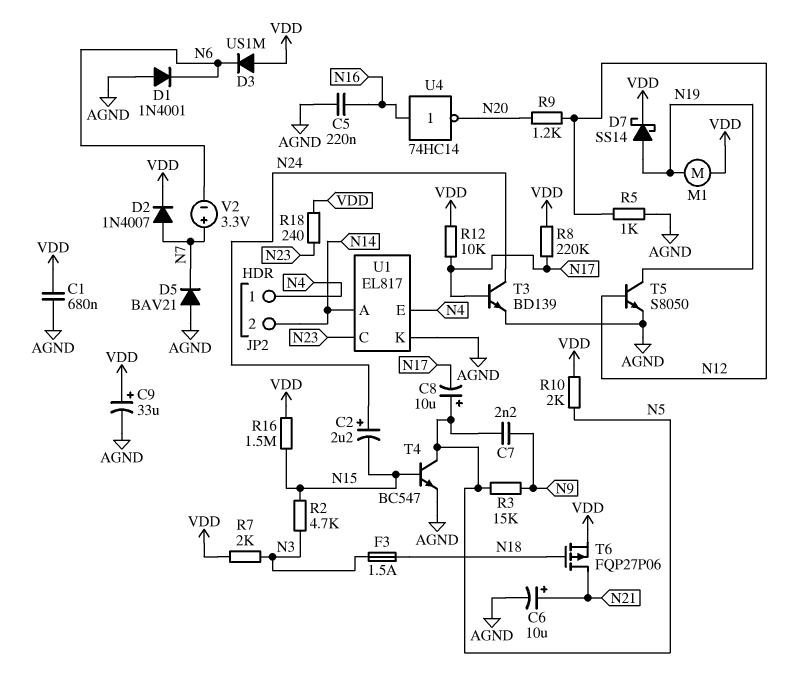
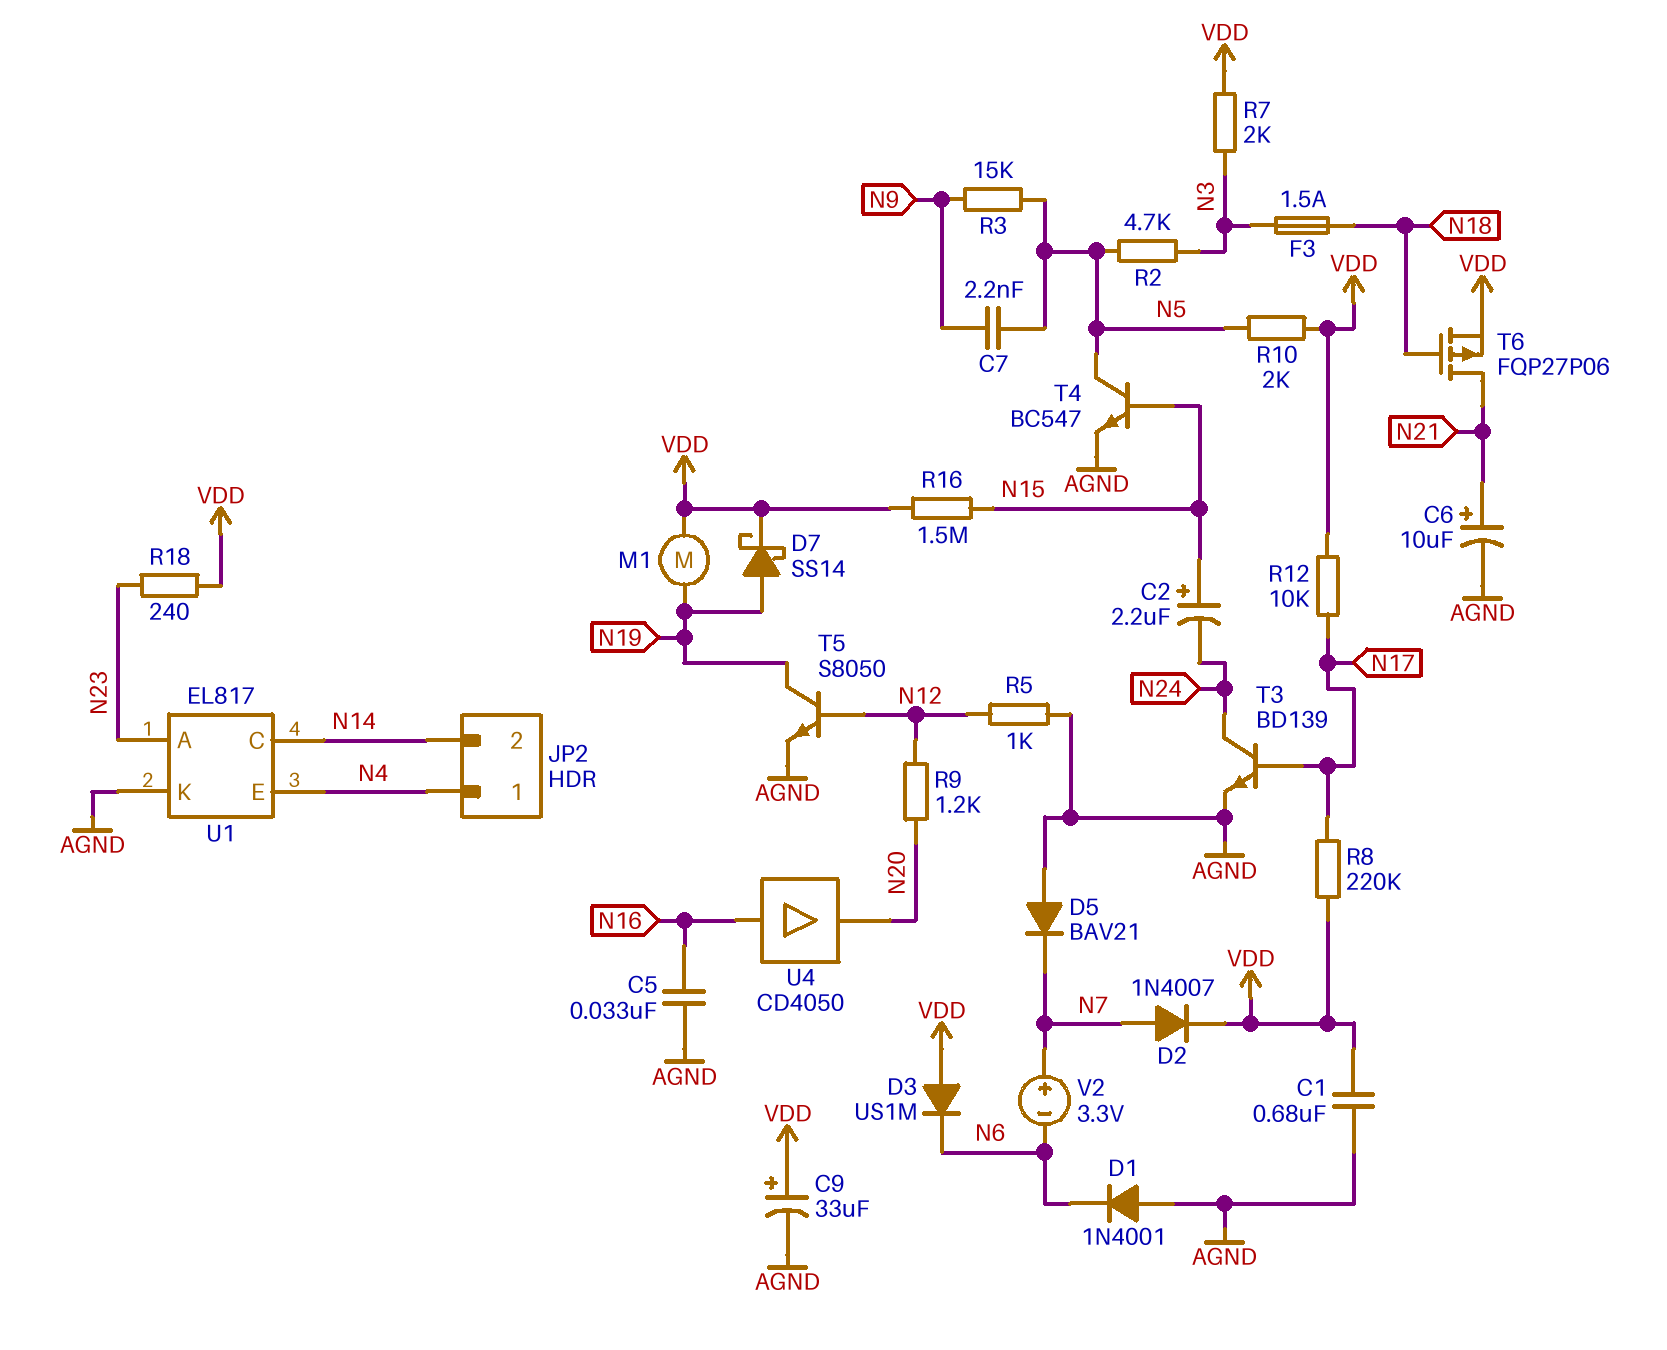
C2: 2.2uF (plus N24, minus N15) -> 2.2uF (plus N15, minus N24)
C5: 220nF (AGND, N16) -> 33nF (AGND, N16)
C8: 10uF (plus N5, minus N17) -> none
R2: 4.7k (N3, N15) -> 4.7k (N3, N5)
U1 pin A: N14 -> N23
U1 pin C: N23 -> N14
U4: NOT 74HC14 (in N16, out N20) -> buffer CD4050 (in N16, out N20)

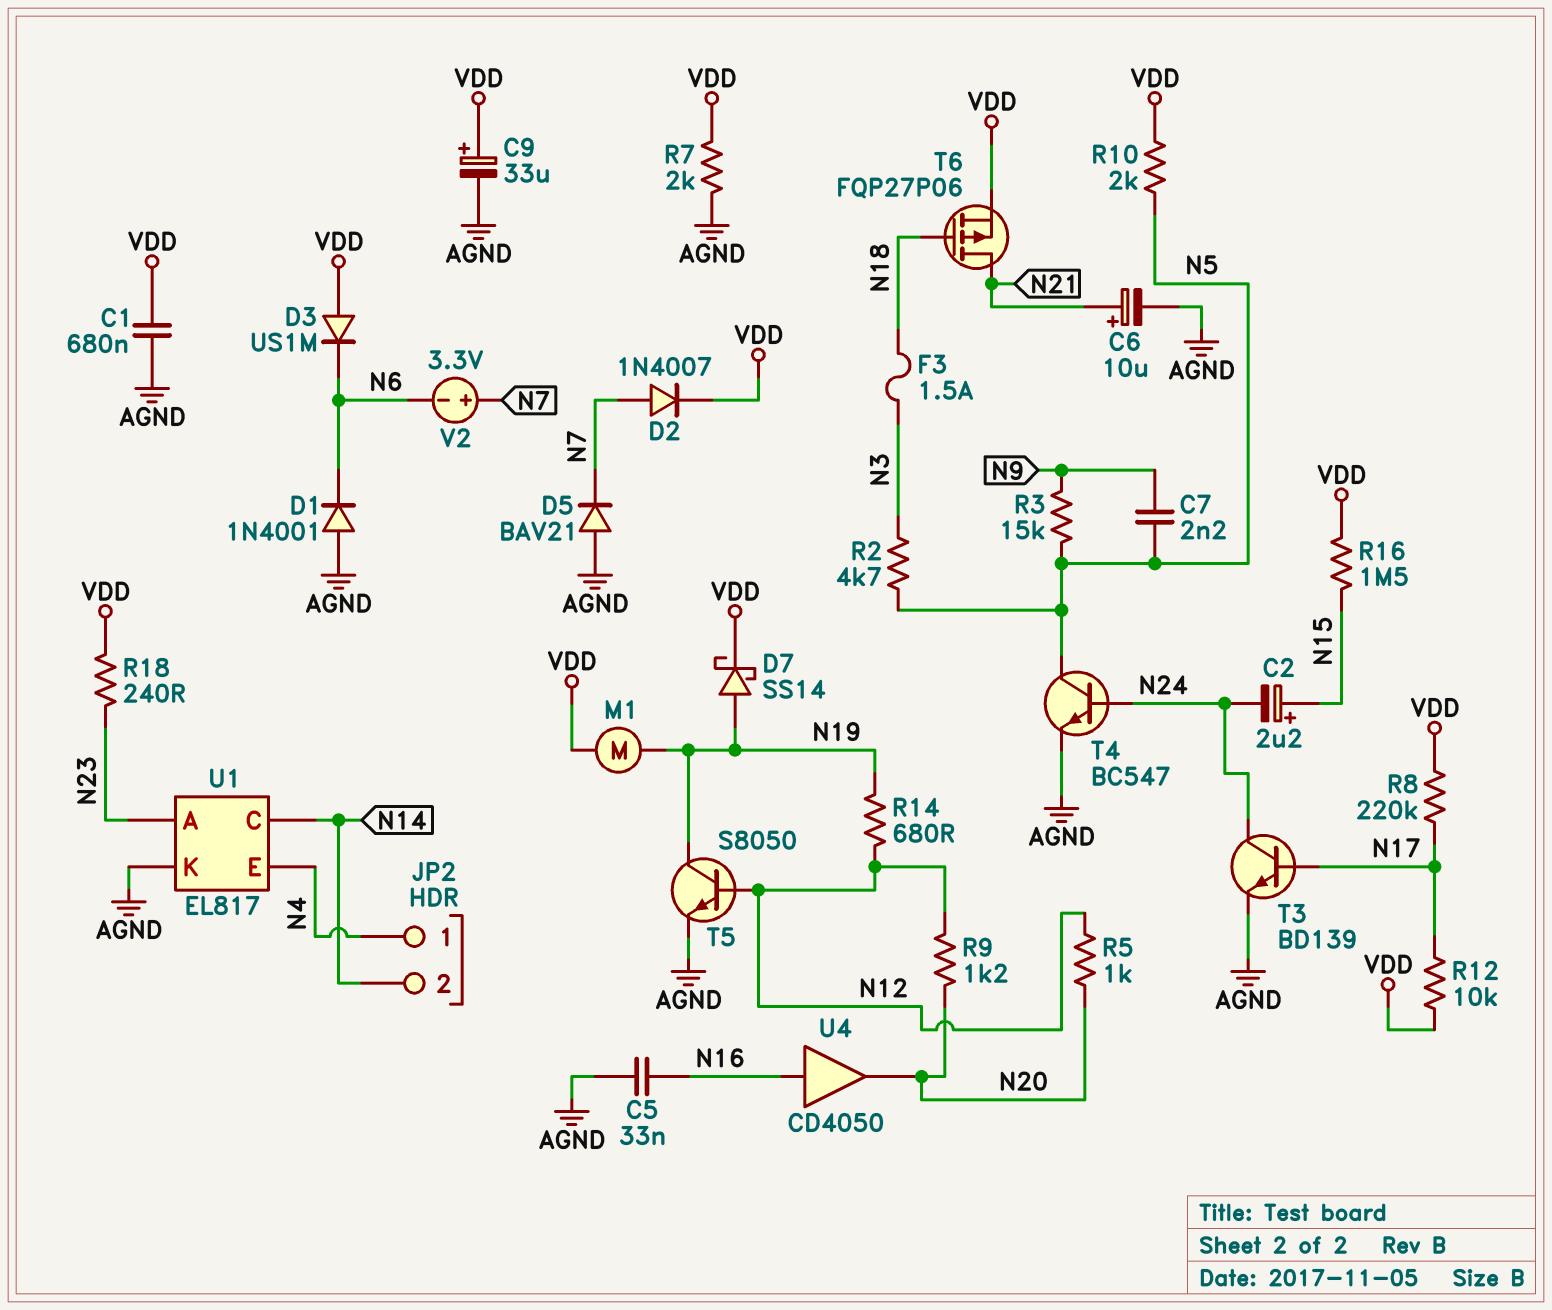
R5: 1k (AGND, N12) -> 1k (N12, N20)
R7: 2k (N3, VDD) -> 2k (AGND, VDD)
R14: none -> 680 (N12, N19)
T4: NPN BC547 (B N15, C N5, E AGND) -> NPN BC547 (B N24, C N5, E AGND)

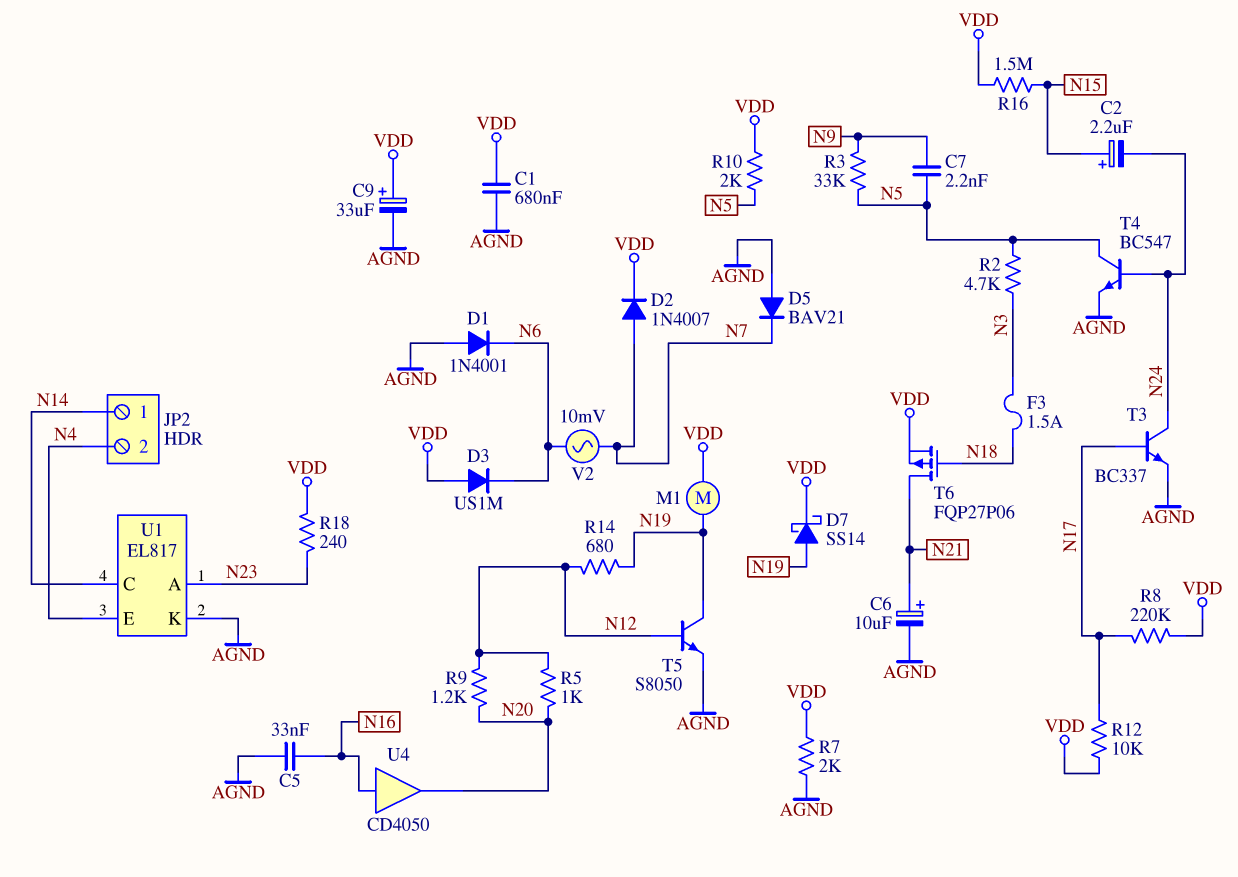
JP2 pin 1: N4 -> N14
JP2 pin 2: N14 -> N4
R3: 15k (N5, N9) -> 33k (N5, N9)
T3: NPN BD139 (B N17, C N24, E AGND) -> NPN BC337 (B N17, C N24, E AGND)
V2: 3.3V (plus N7, minus N6) -> AC 10mV (N6, N7)

